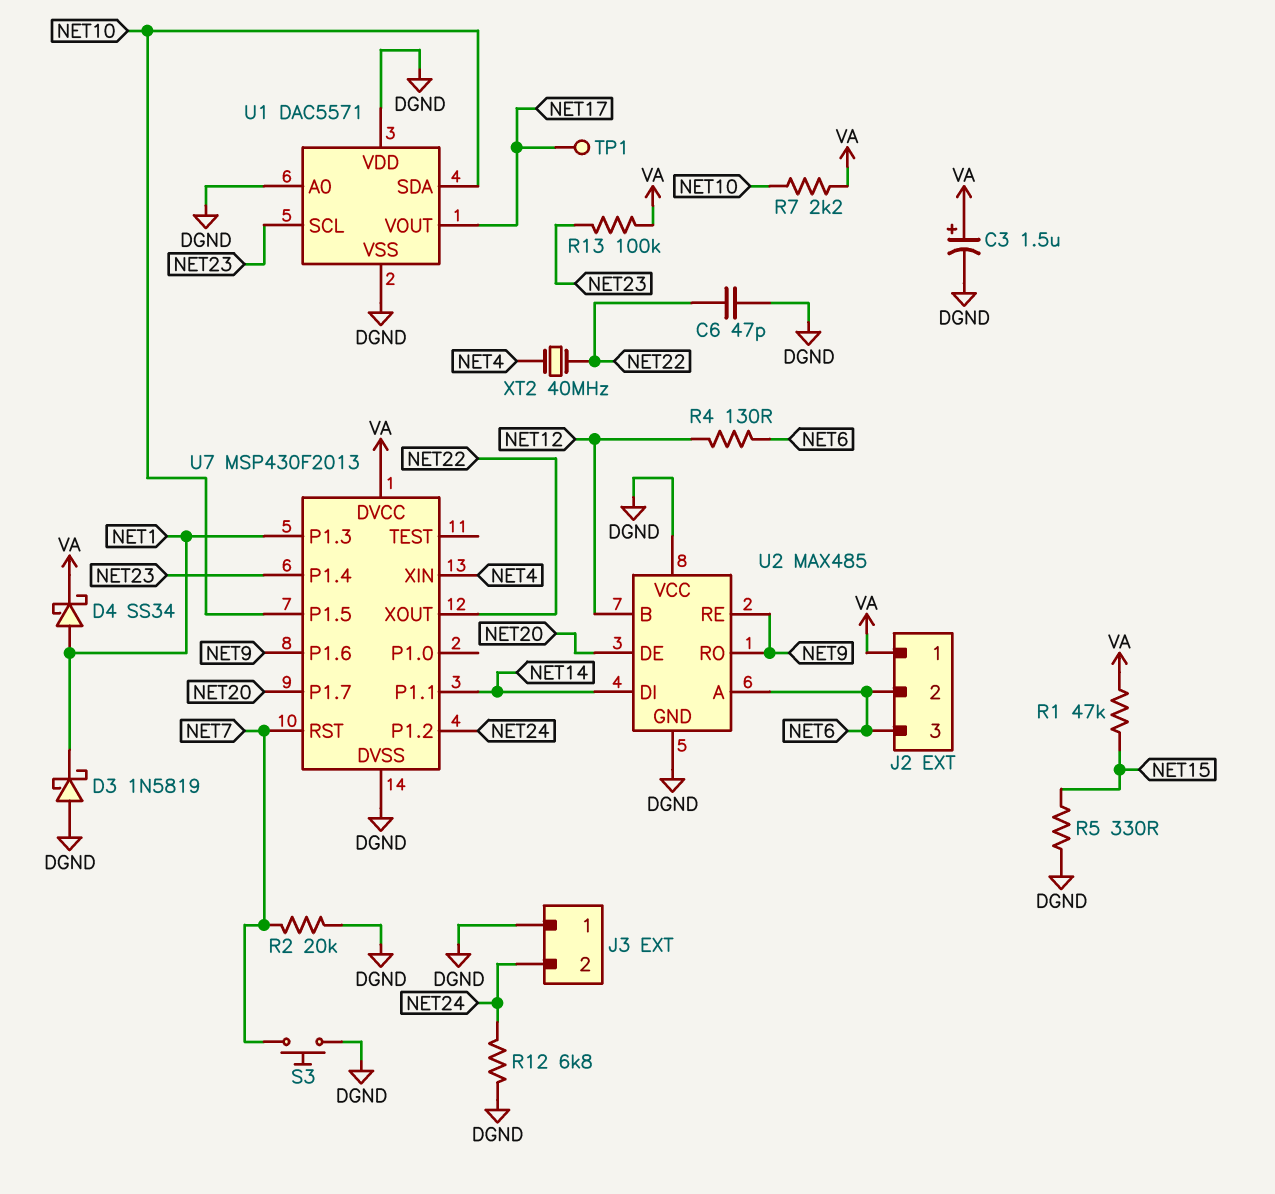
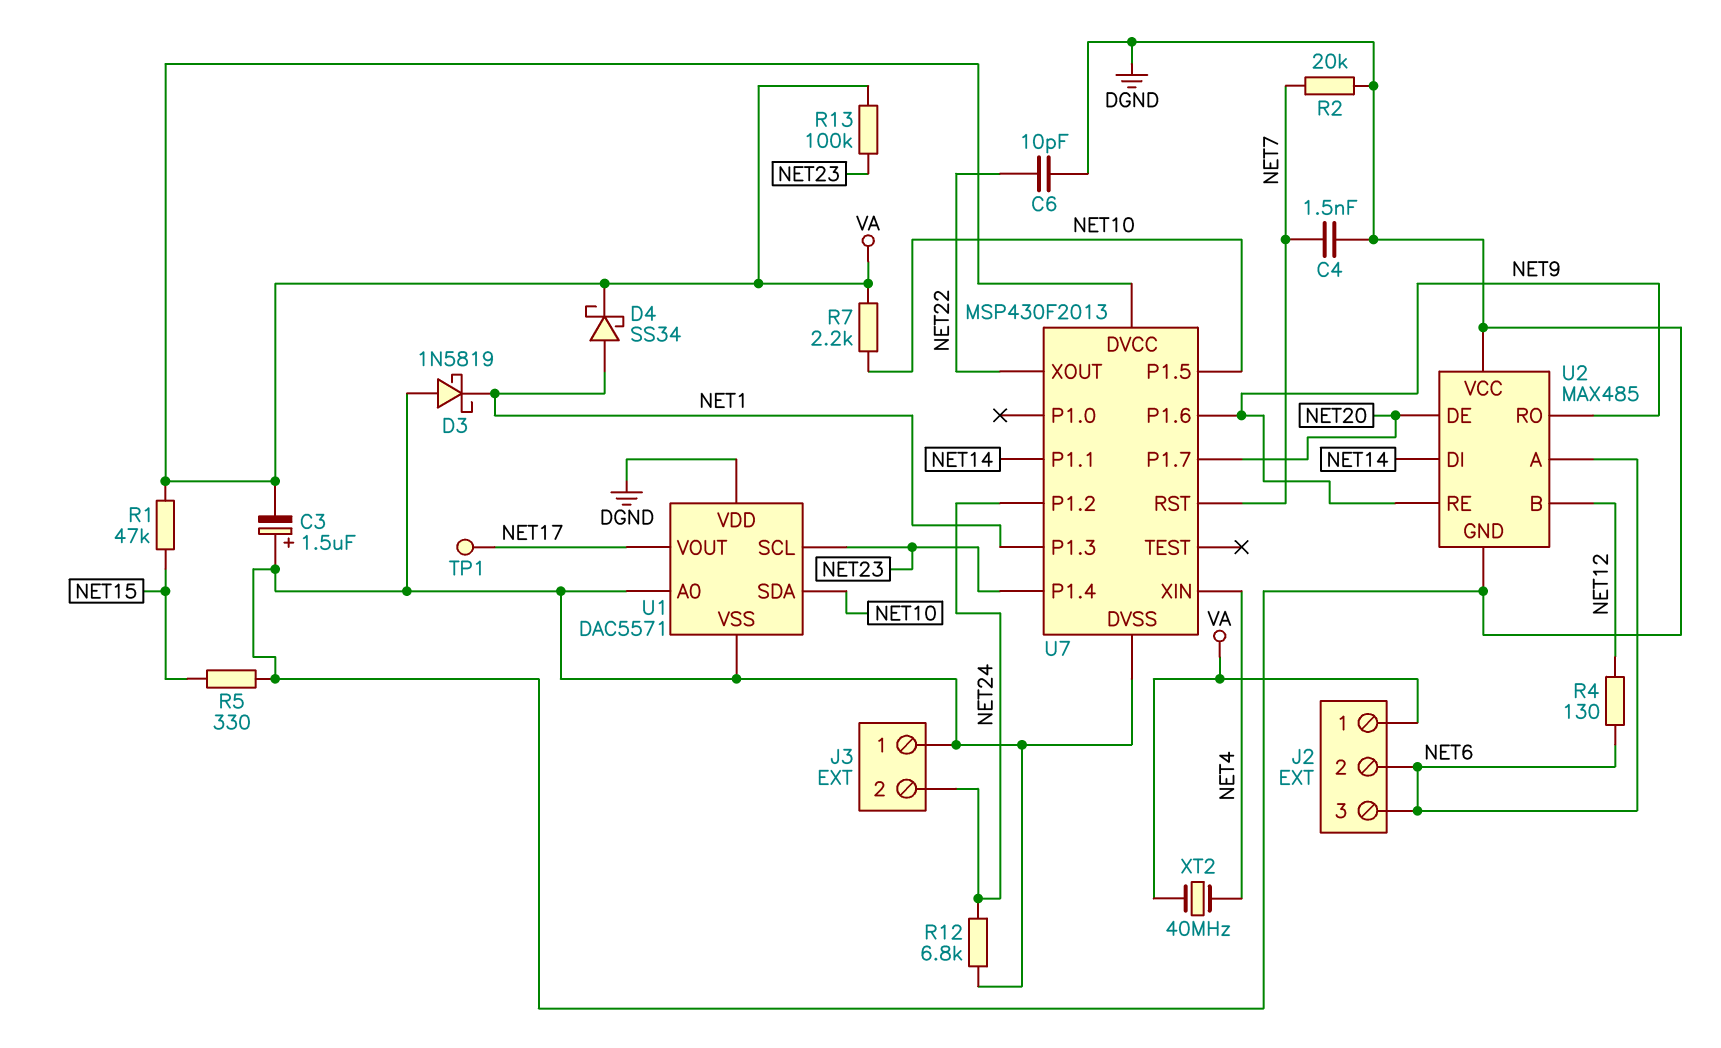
C3: 1.5uF (plus VA, minus DGND) -> 1.5uF (plus DGND, minus VA)
C4: none -> 1.5nF (DGND, NET7)
C6: 47pF (DGND, NET22) -> 10pF (DGND, NET22)
S3: button (DGND, NET7) -> none
XT2: 40MHz (NET4, NET22) -> 40MHz (NET4, VA)

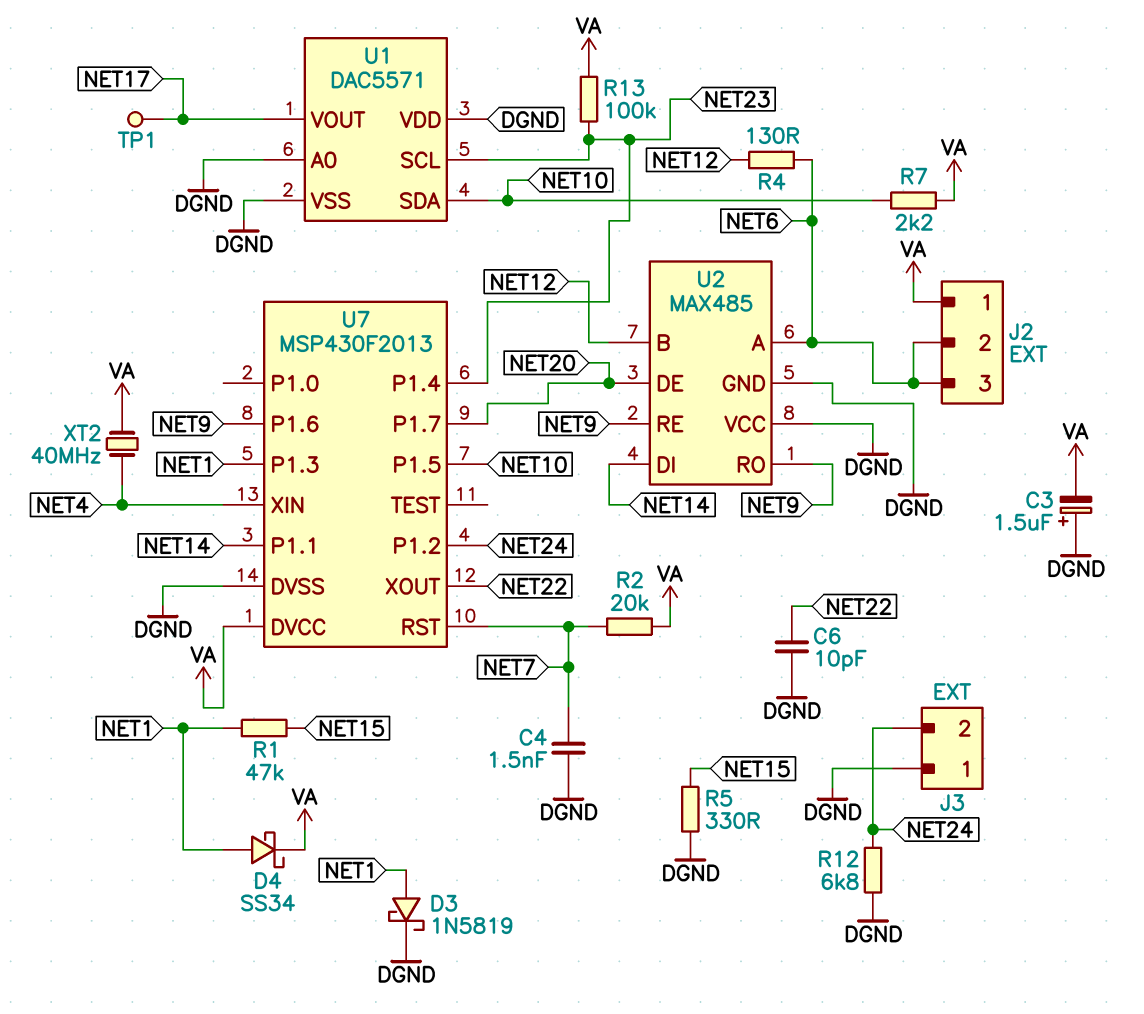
D3: schottky 1N5819 (A DGND, K NET1) -> schottky 1N5819 (A NET1, K DGND)
R1: 47k (NET15, VA) -> 47k (NET1, NET15)
R2: 20k (DGND, NET7) -> 20k (NET7, VA)

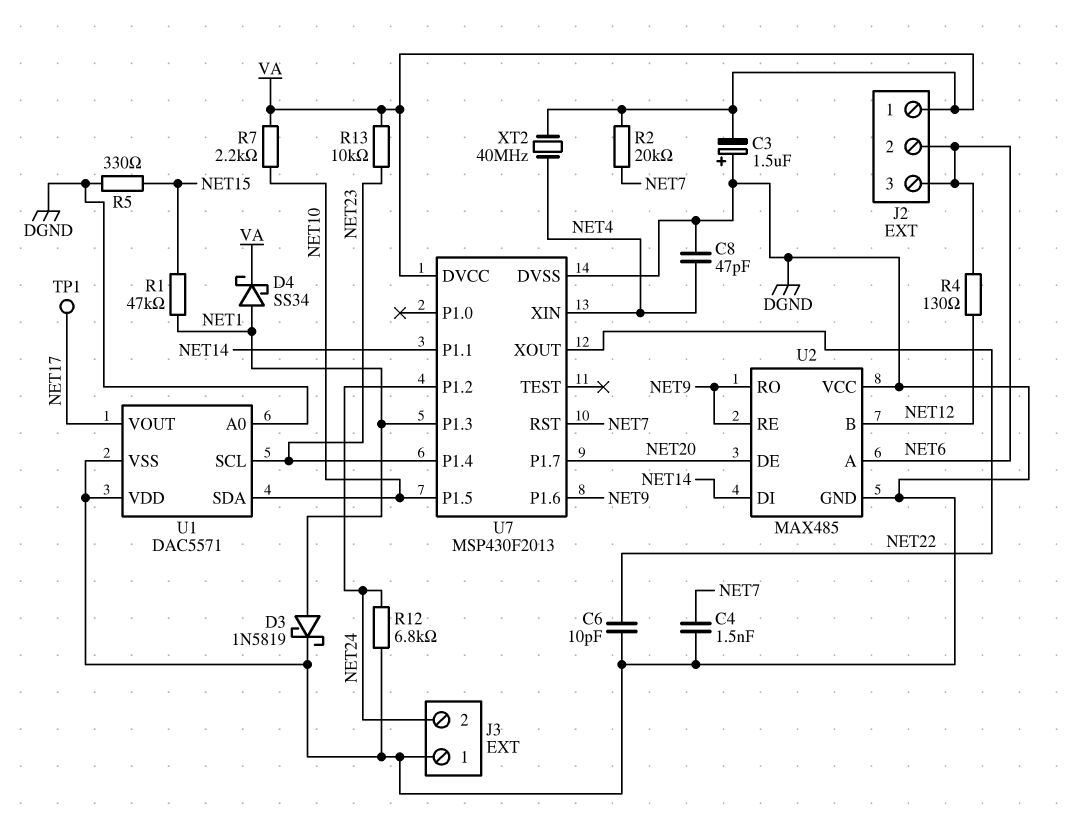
C8: none -> 47pF (DGND, NET4)
R13: 100k (NET23, VA) -> 10k (NET23, VA)

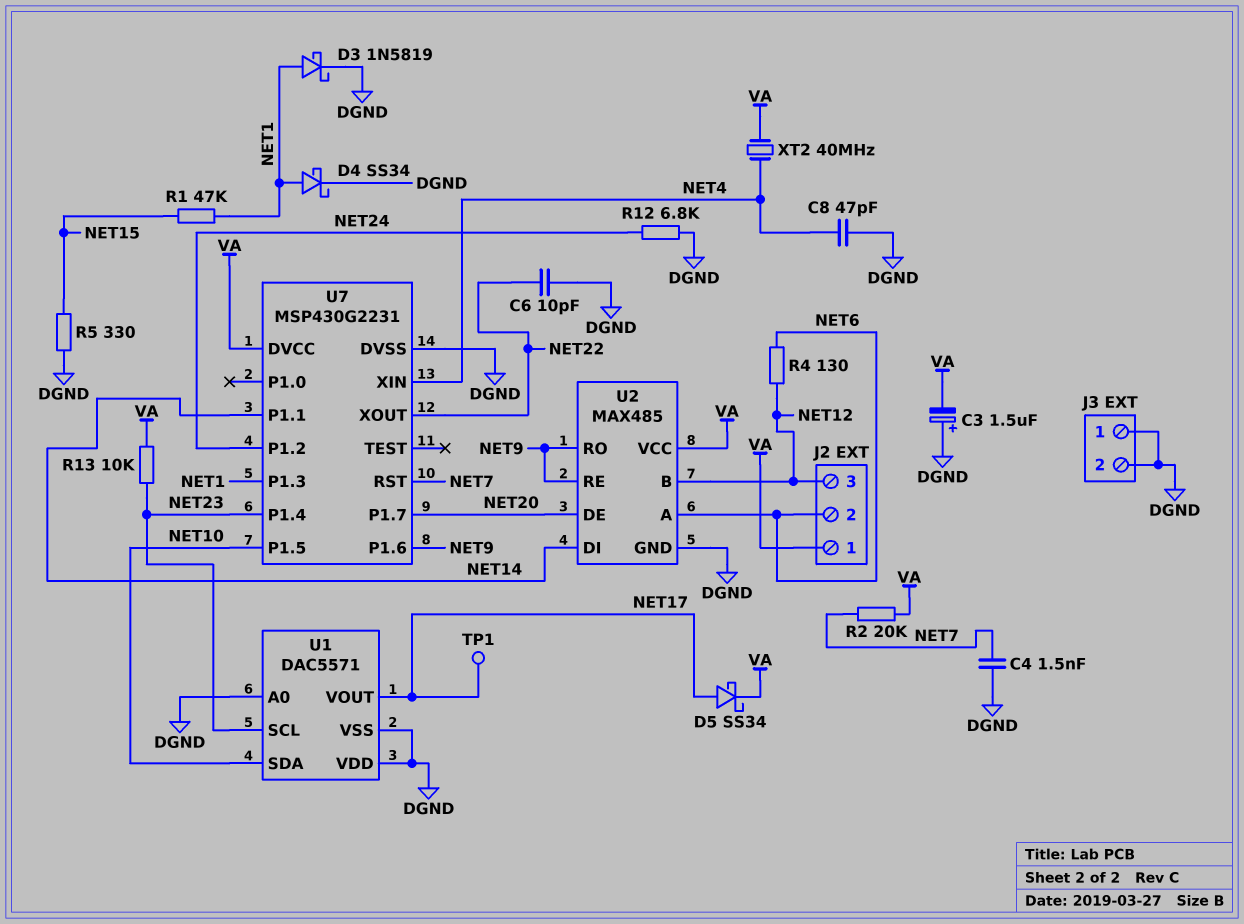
D4: schottky SS34 (A NET1, K VA) -> schottky SS34 (A NET1, K DGND)
D5: none -> schottky SS34 (A NET17, K VA)
J2 pin 3: NET6 -> NET12
J3 pin 2: NET24 -> DGND
R7: 2.2k (NET10, VA) -> none
U2 pin VCC: DGND -> VA
U7: MSP430F2013 -> MSP430G2231

